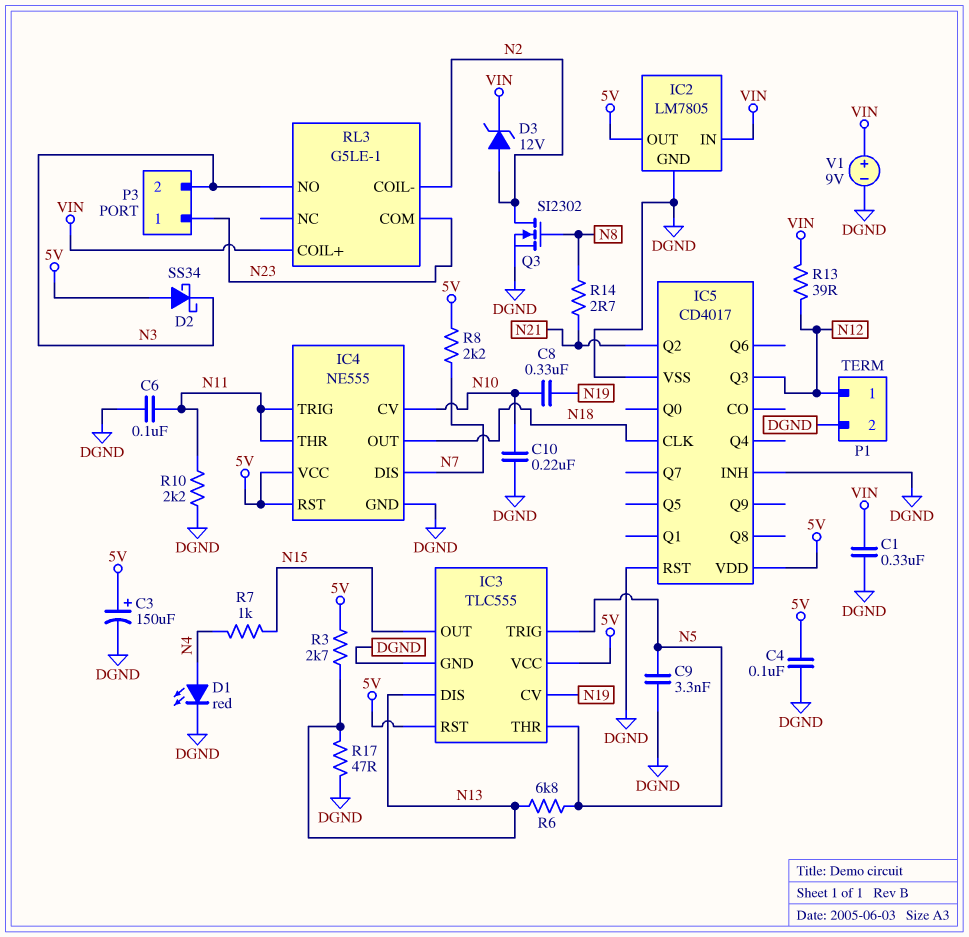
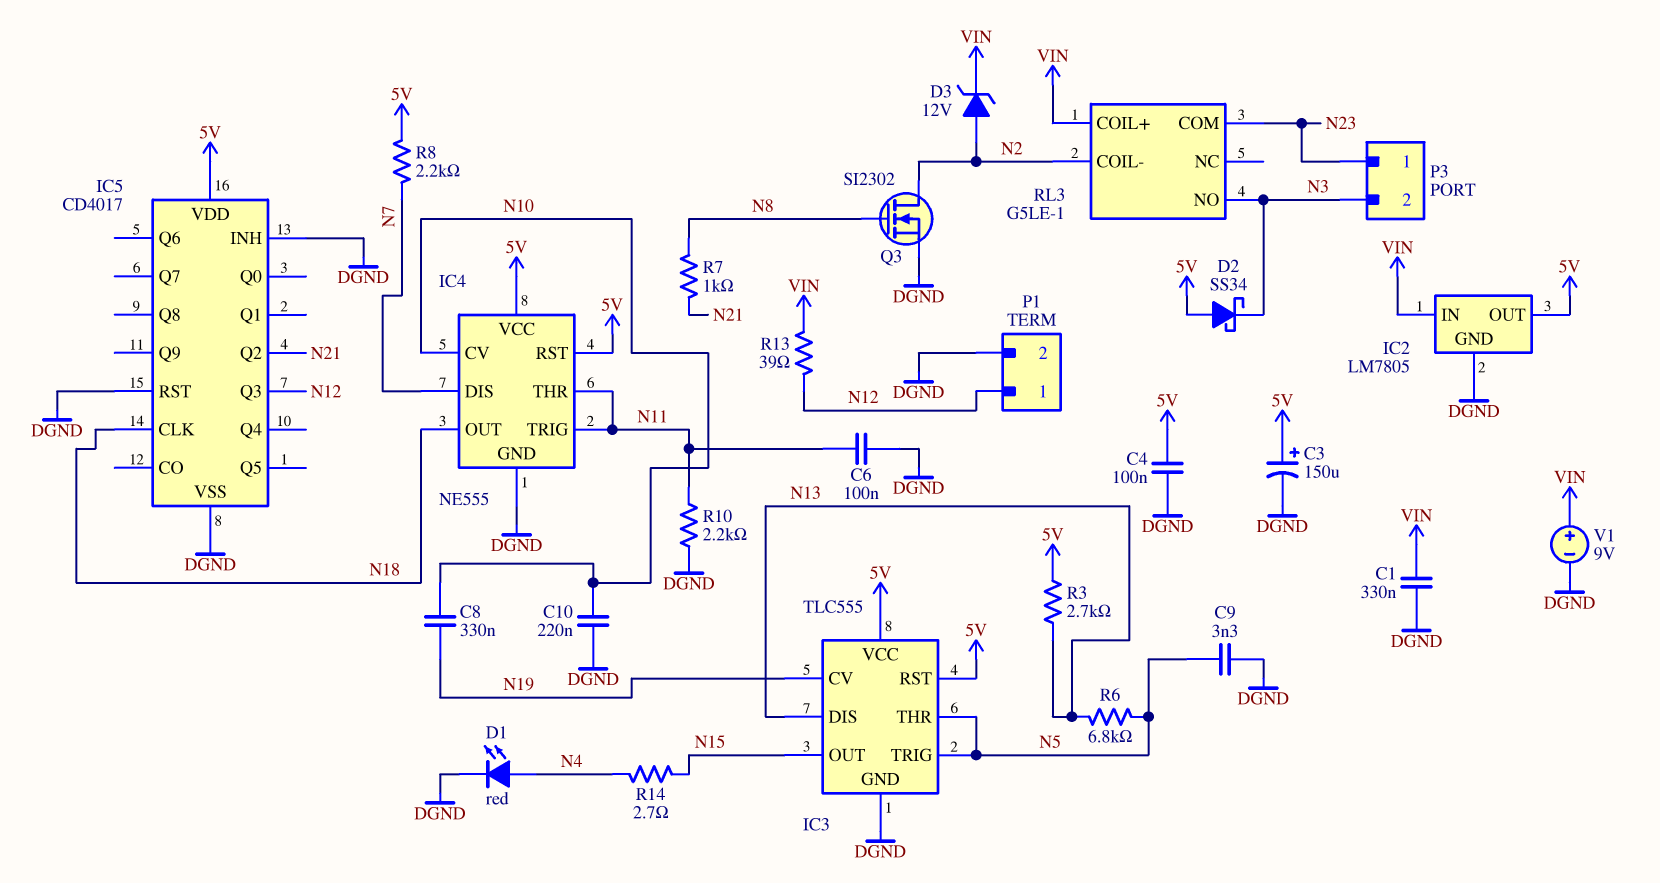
R7: 1k (N4, N15) -> 1k (N8, N21)
R14: 2.7 (N8, N21) -> 2.7 (N4, N15)
R17: 47 (DGND, N13) -> none

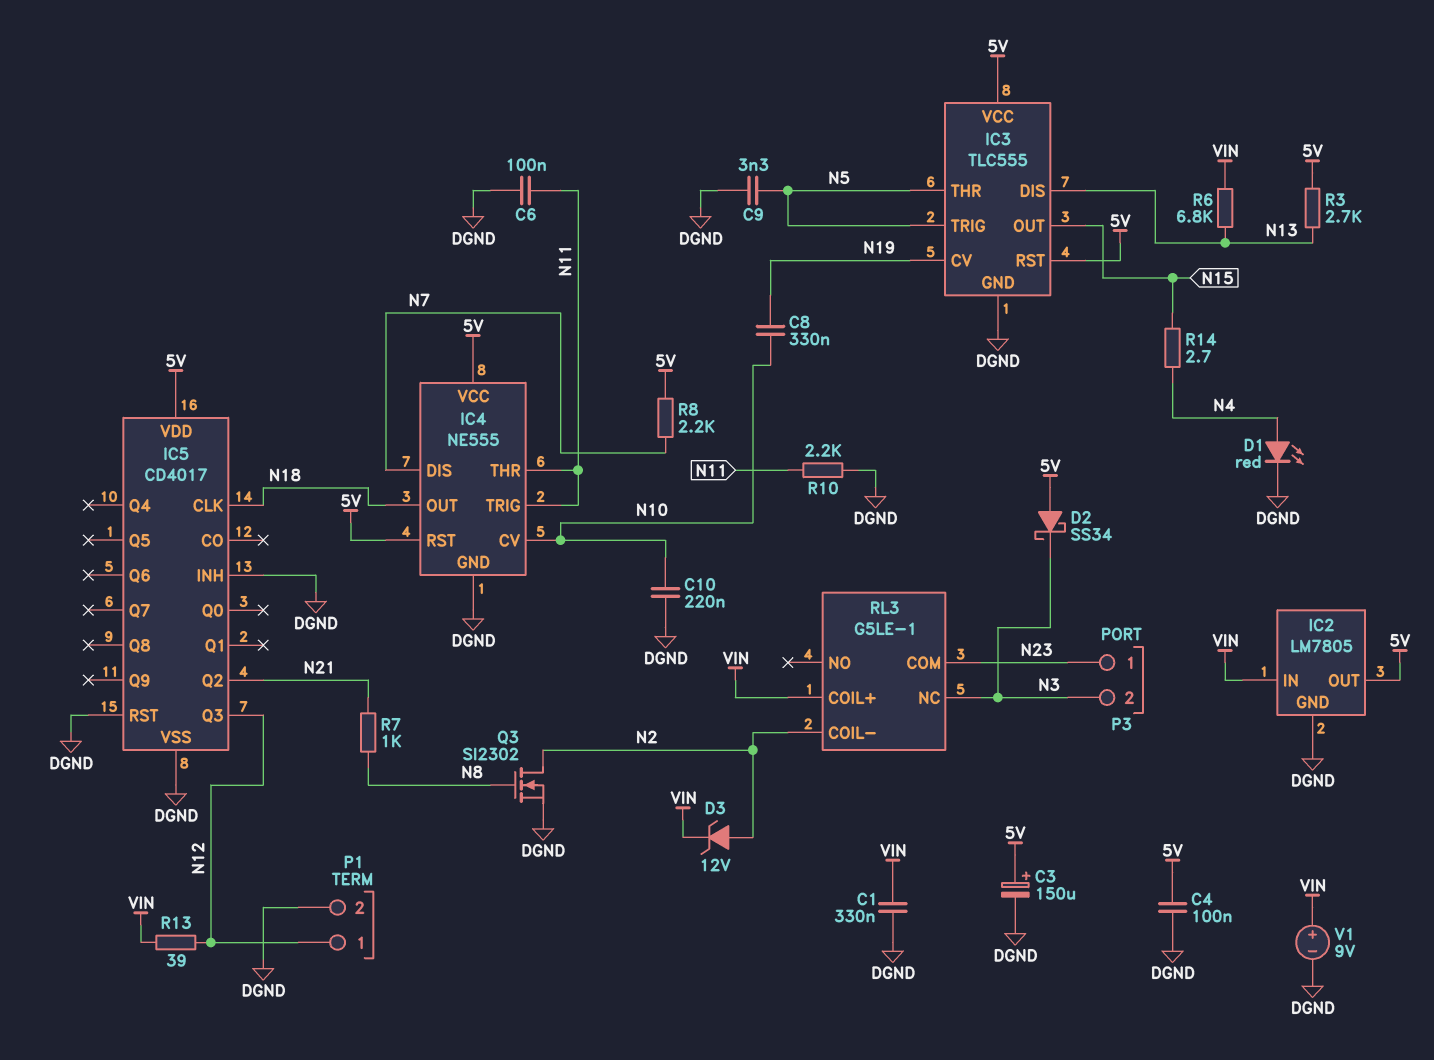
R6: 6.8k (N5, N13) -> 6.8k (N13, VIN)
RL3 pin NC: none -> N3
RL3 pin NO: N3 -> none

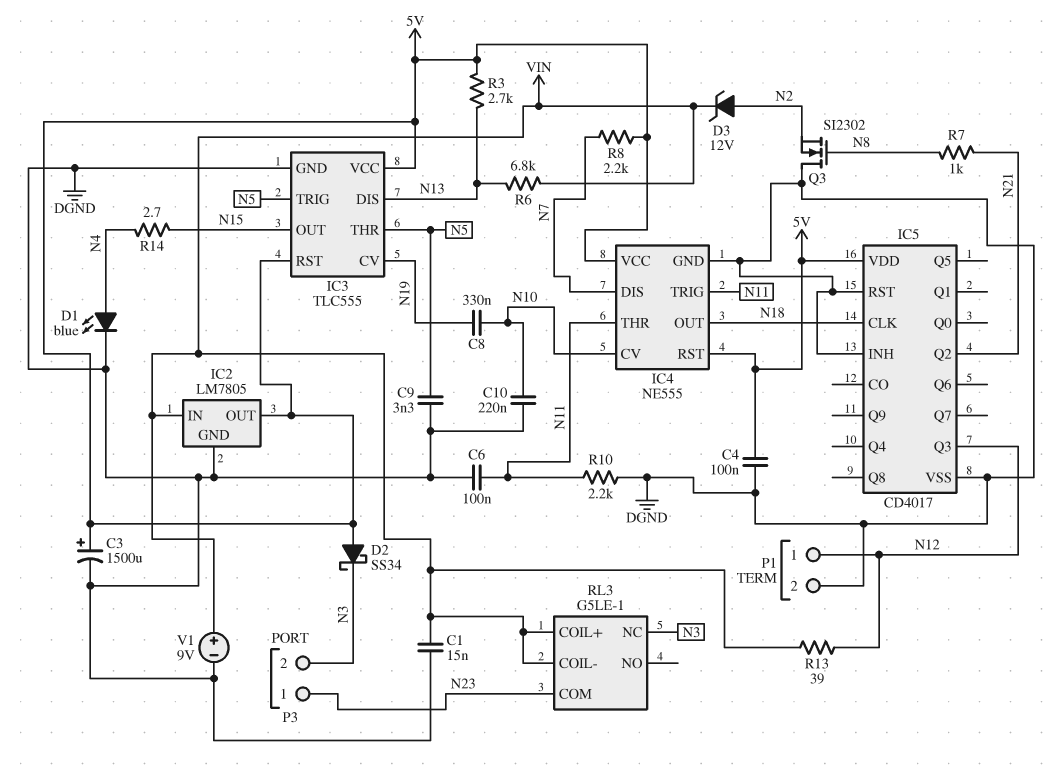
C1: 330nF (DGND, VIN) -> 15nF (DGND, VIN)
C3: 150uF (plus 5V, minus DGND) -> 1500uF (plus 5V, minus DGND)
D1: LED red (A N4, K DGND) -> LED blue (A N4, K DGND)
Q3: NMOS SI2302 (G N8, D N2, S DGND) -> NMOS SI2302 (G N8, D DGND, S N2)
RL3 pin COIL-: N2 -> VIN

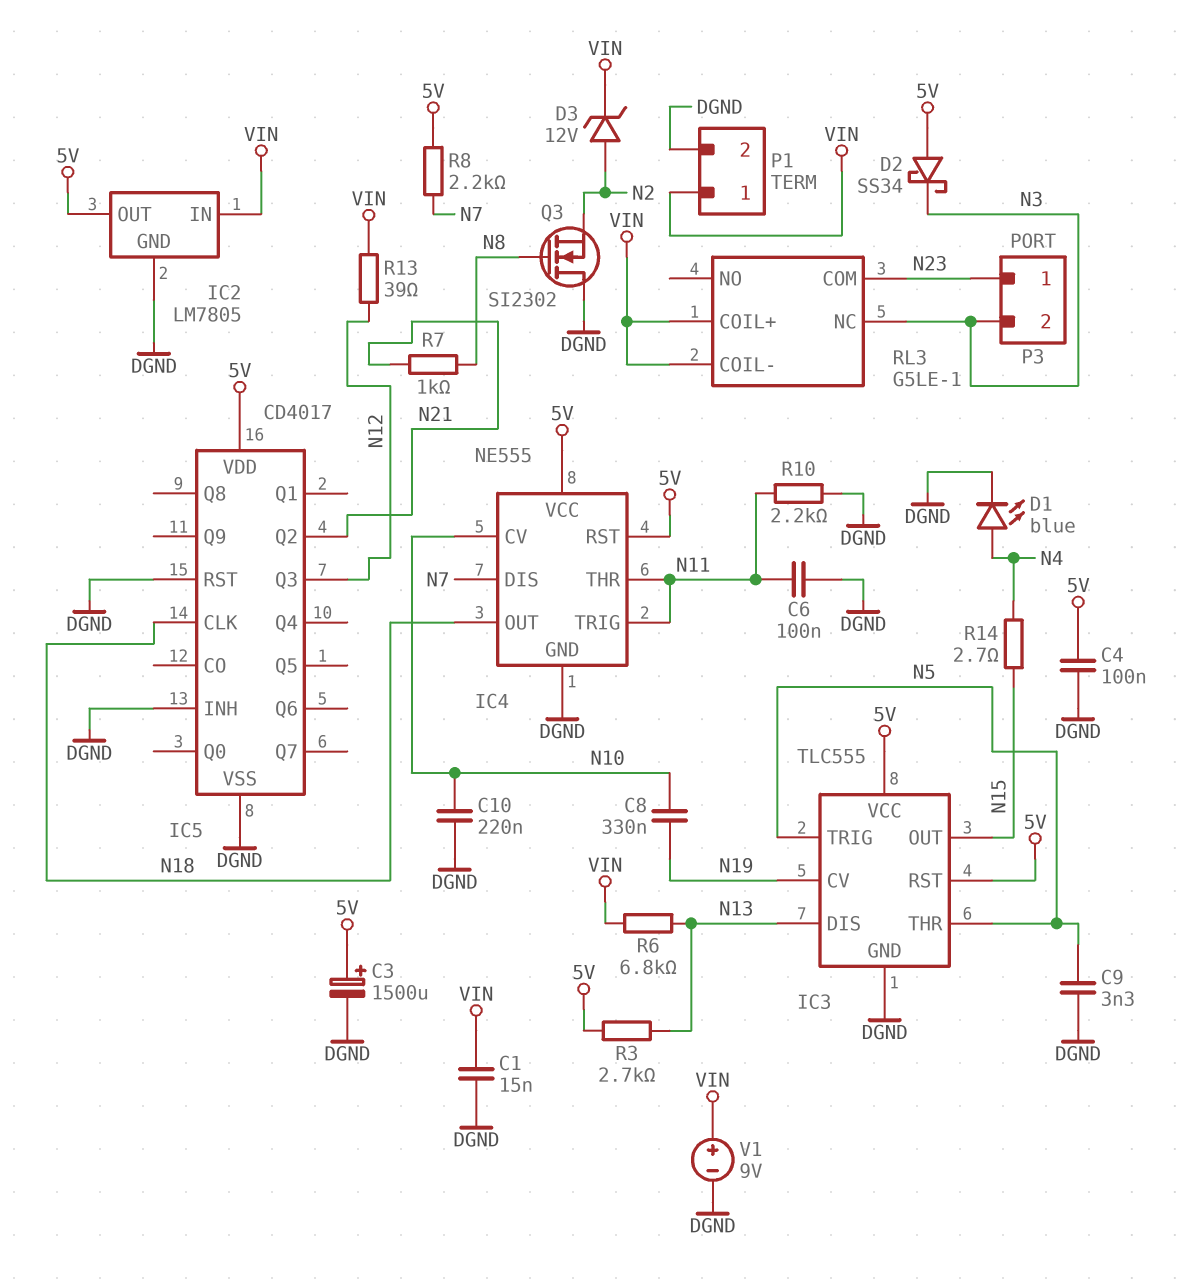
P1 pin 1: N12 -> VIN

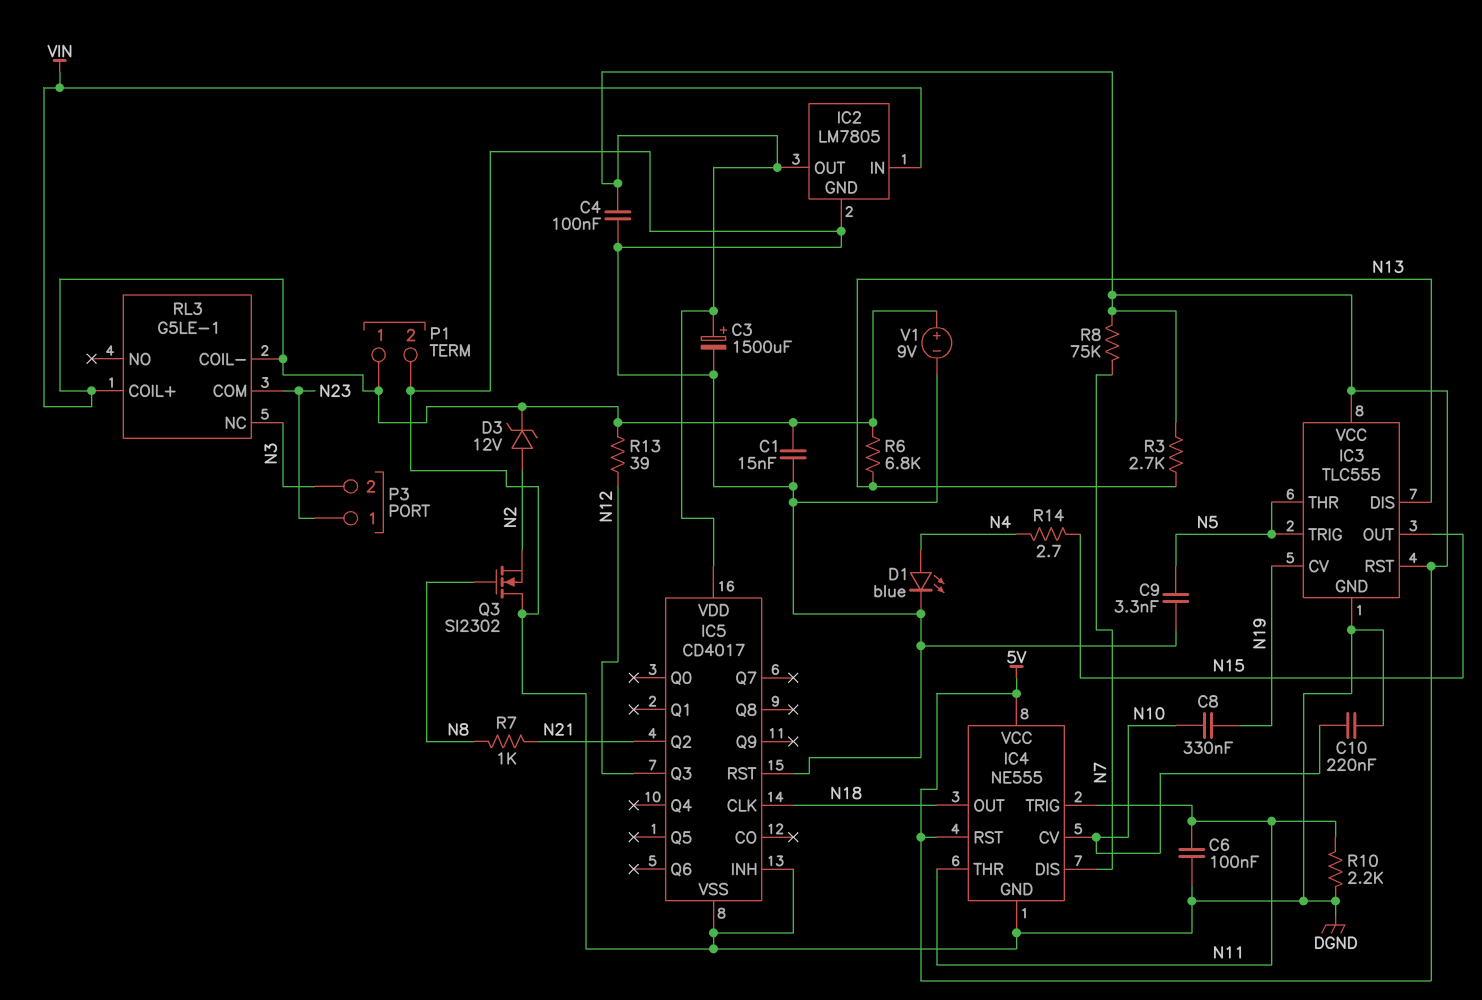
D2: schottky SS34 (A 5V, K N3) -> none
R8: 2.2k (5V, N7) -> 75k (5V, N7)

